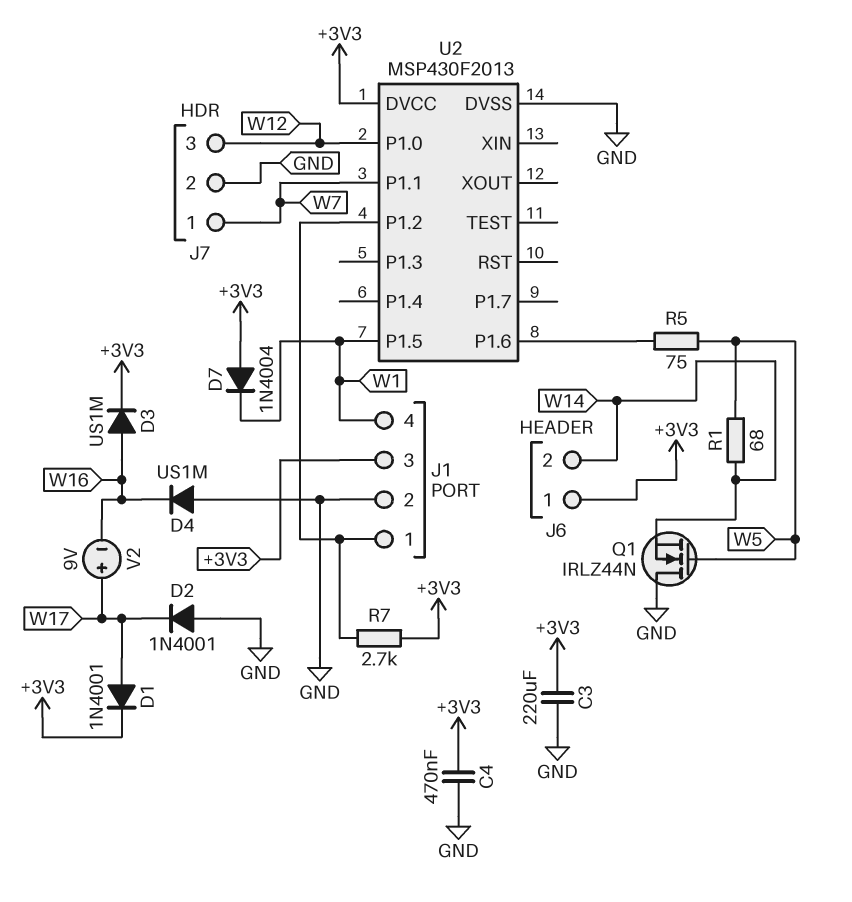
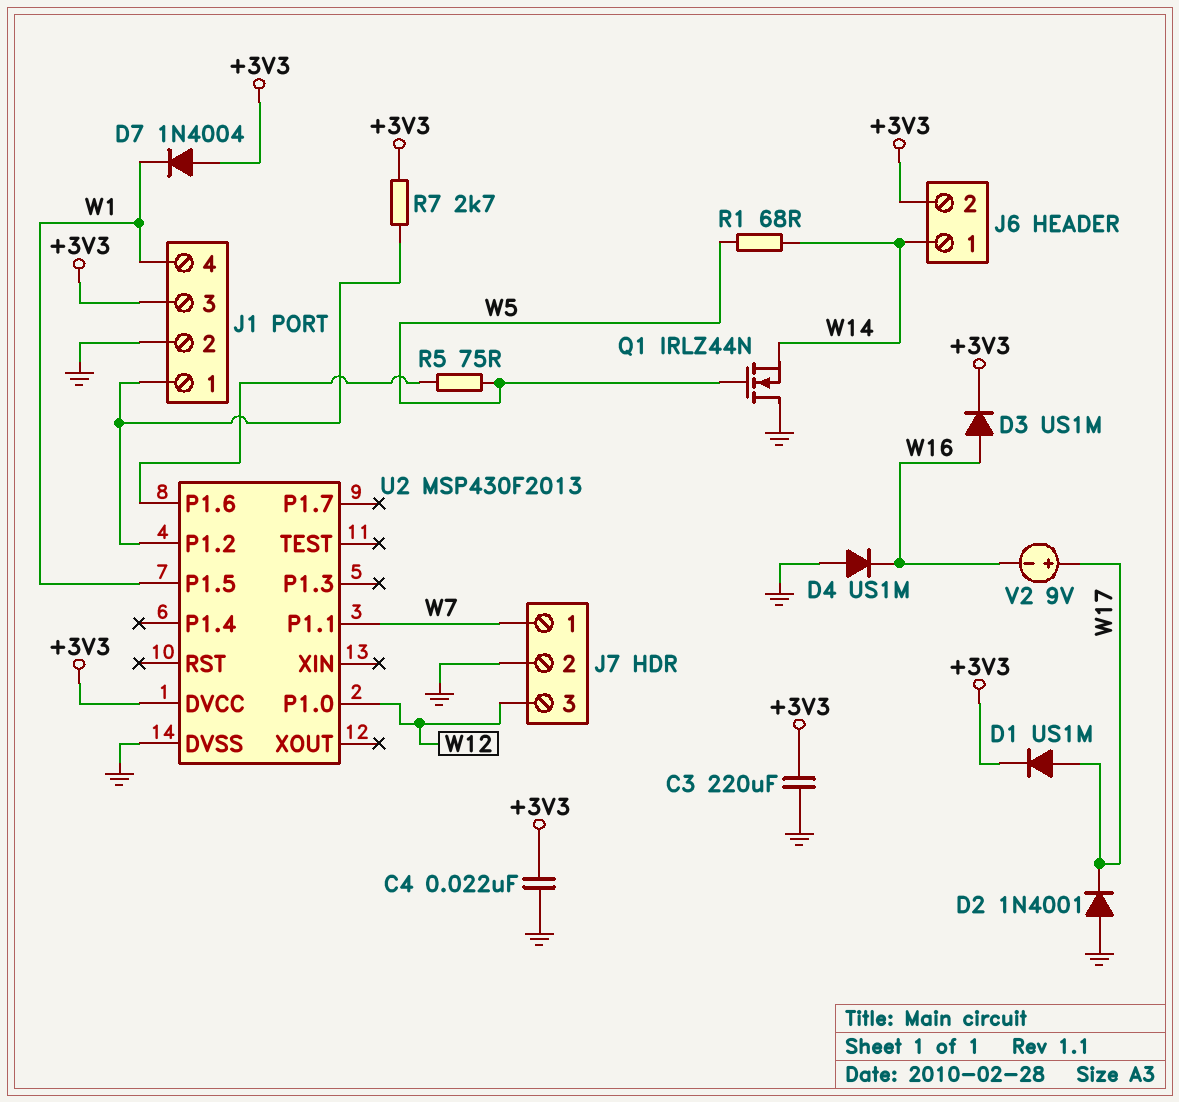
C4: 470nF (+3V3, GND) -> 22nF (+3V3, GND)
D1: diode 1N4001 (A W17, K +3V3) -> diode US1M (A W17, K +3V3)
J6 pin 1: +3V3 -> W14
J6 pin 2: W14 -> +3V3

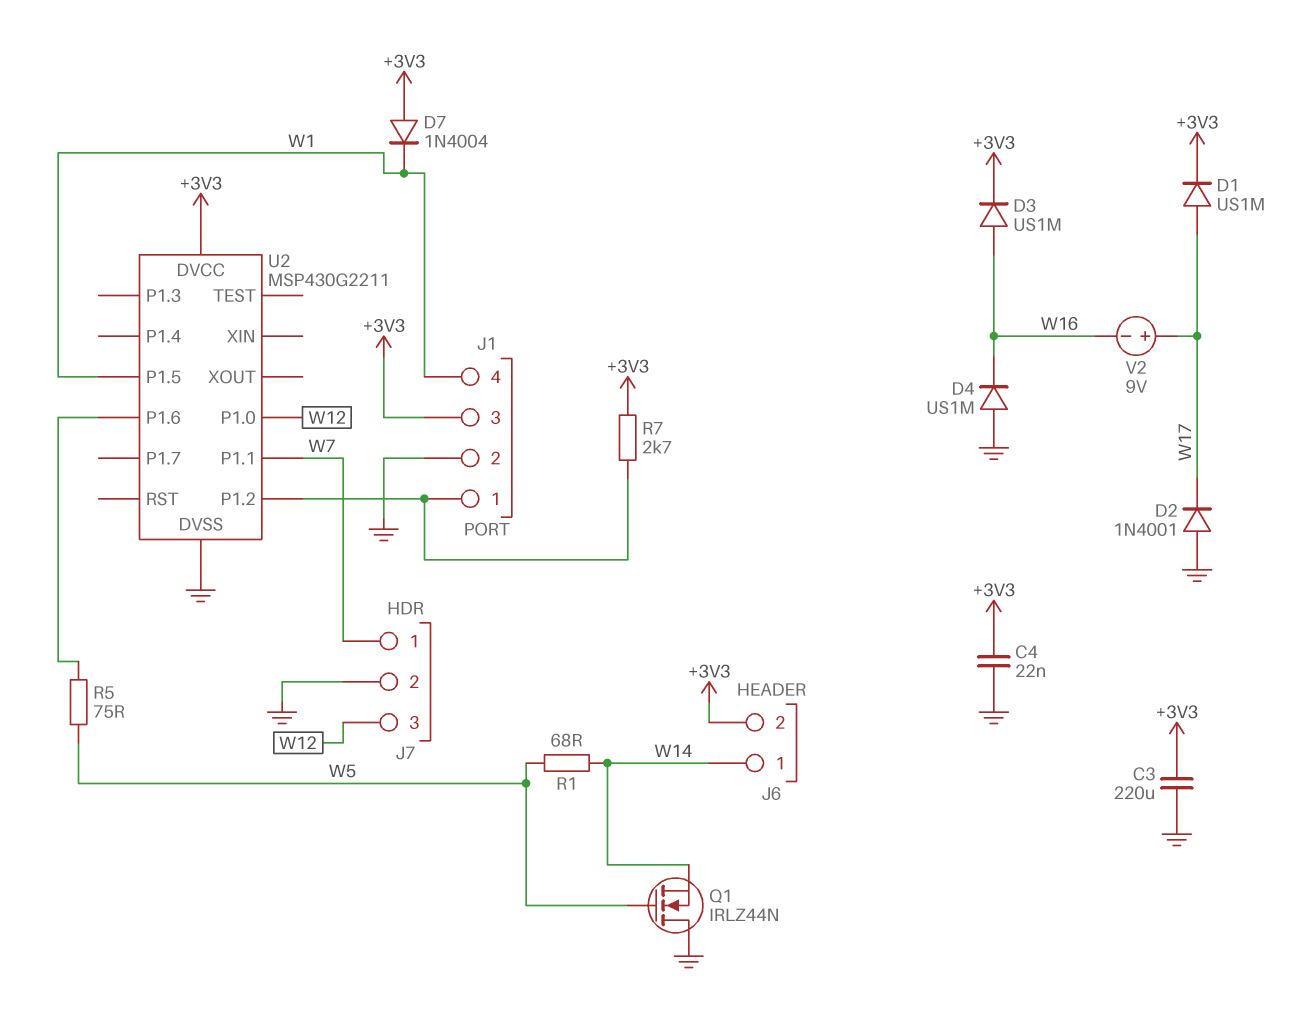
U2: MSP430F2013 -> MSP430G2211

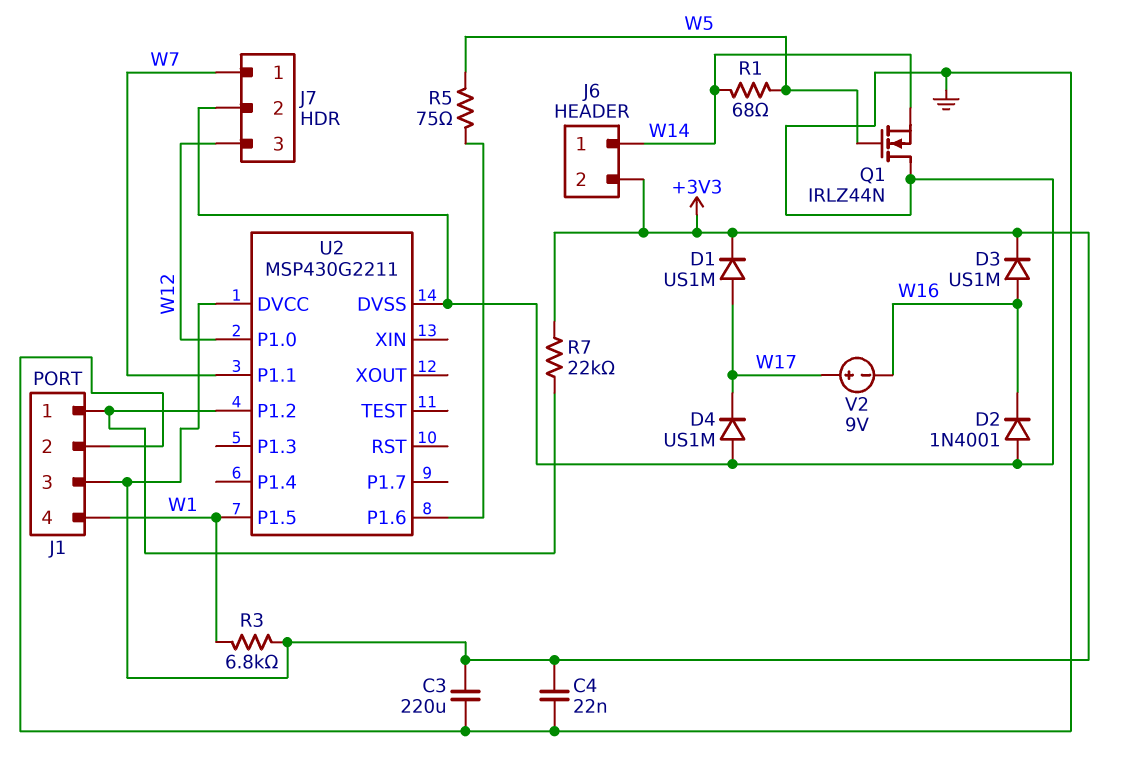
D2: diode 1N4001 (A GND, K W17) -> diode 1N4001 (A GND, K W16)
D4: diode US1M (A GND, K W16) -> diode US1M (A GND, K W17)
D7: diode 1N4004 (A +3V3, K W1) -> none
R3: none -> 6.8k (+3V3, W1)
R7: 2.7k (+3V3, J1/1) -> 22k (+3V3, J1/1)

